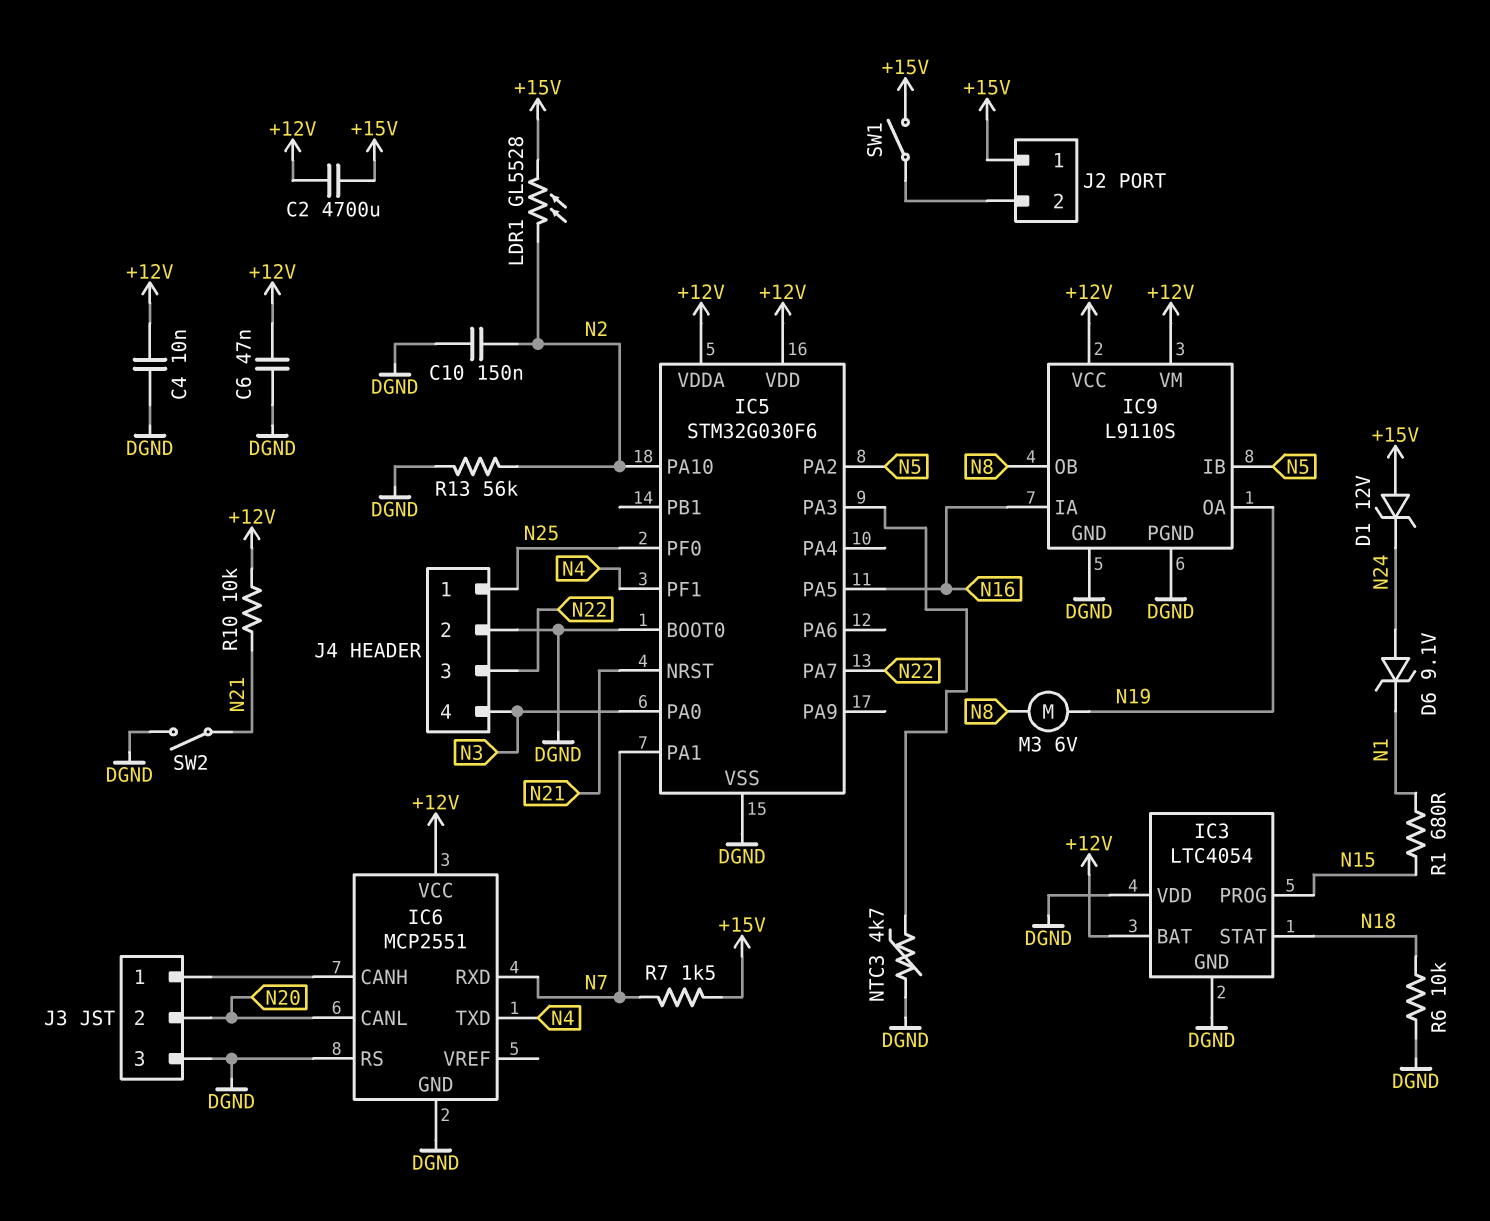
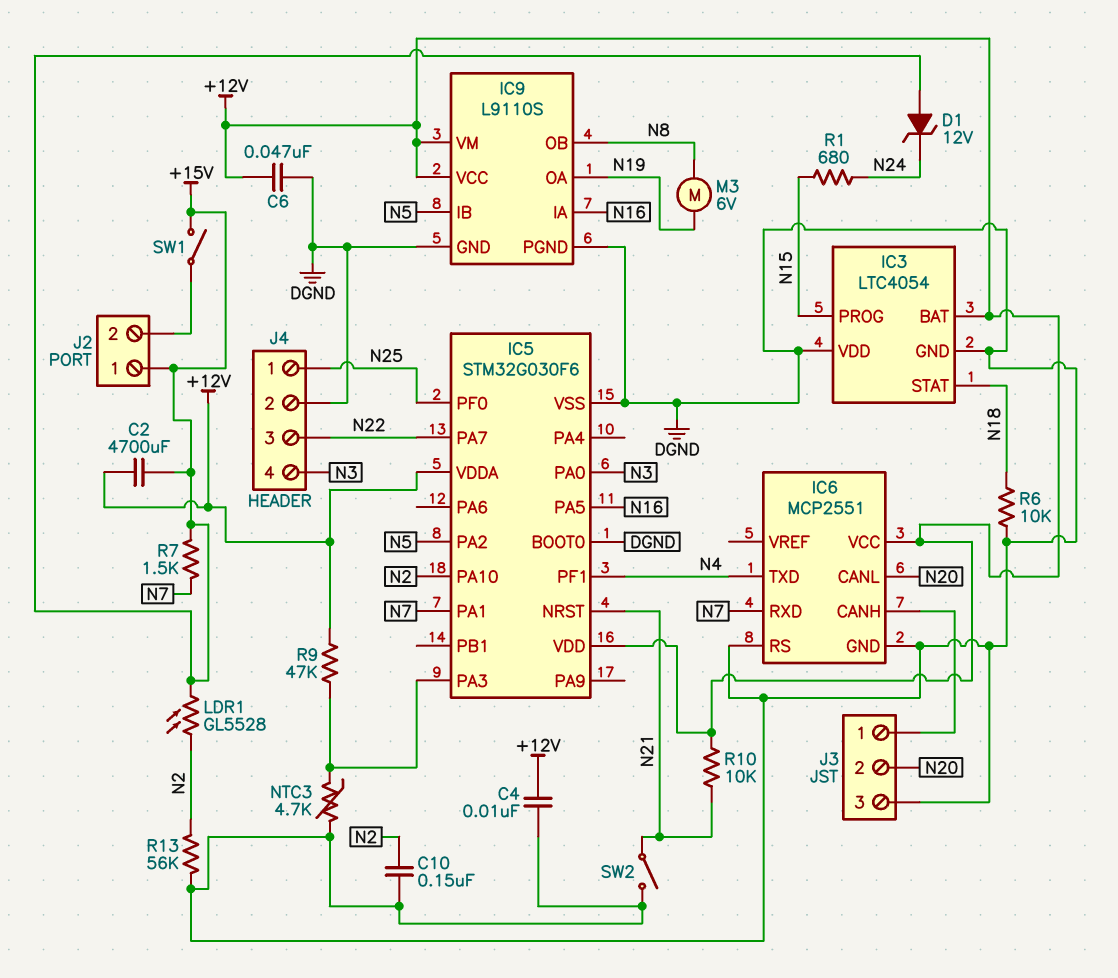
D6: zener 9.1V (A N24, K N1) -> none
R1: 680 (N1, N15) -> 680 (N15, N24)
R9: none -> 47k (+12V, IC5/PA3)

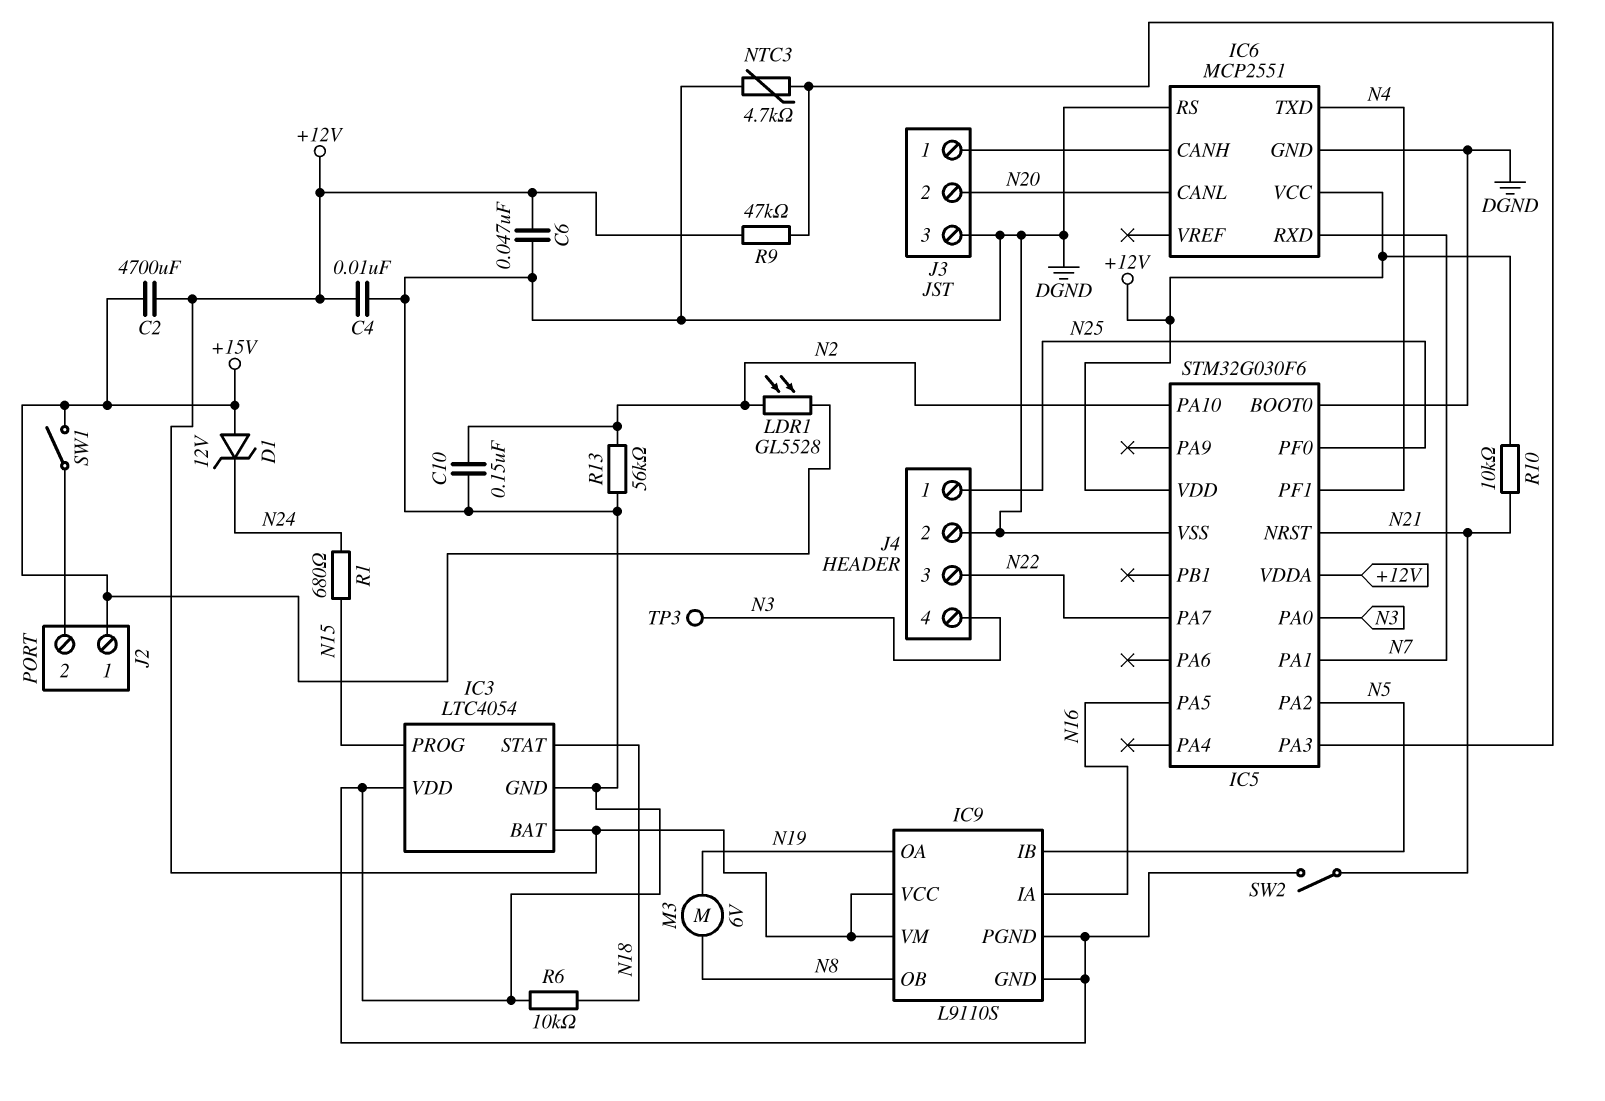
R7: 1.5k (+15V, N7) -> none
TP3: none -> test point (N3)

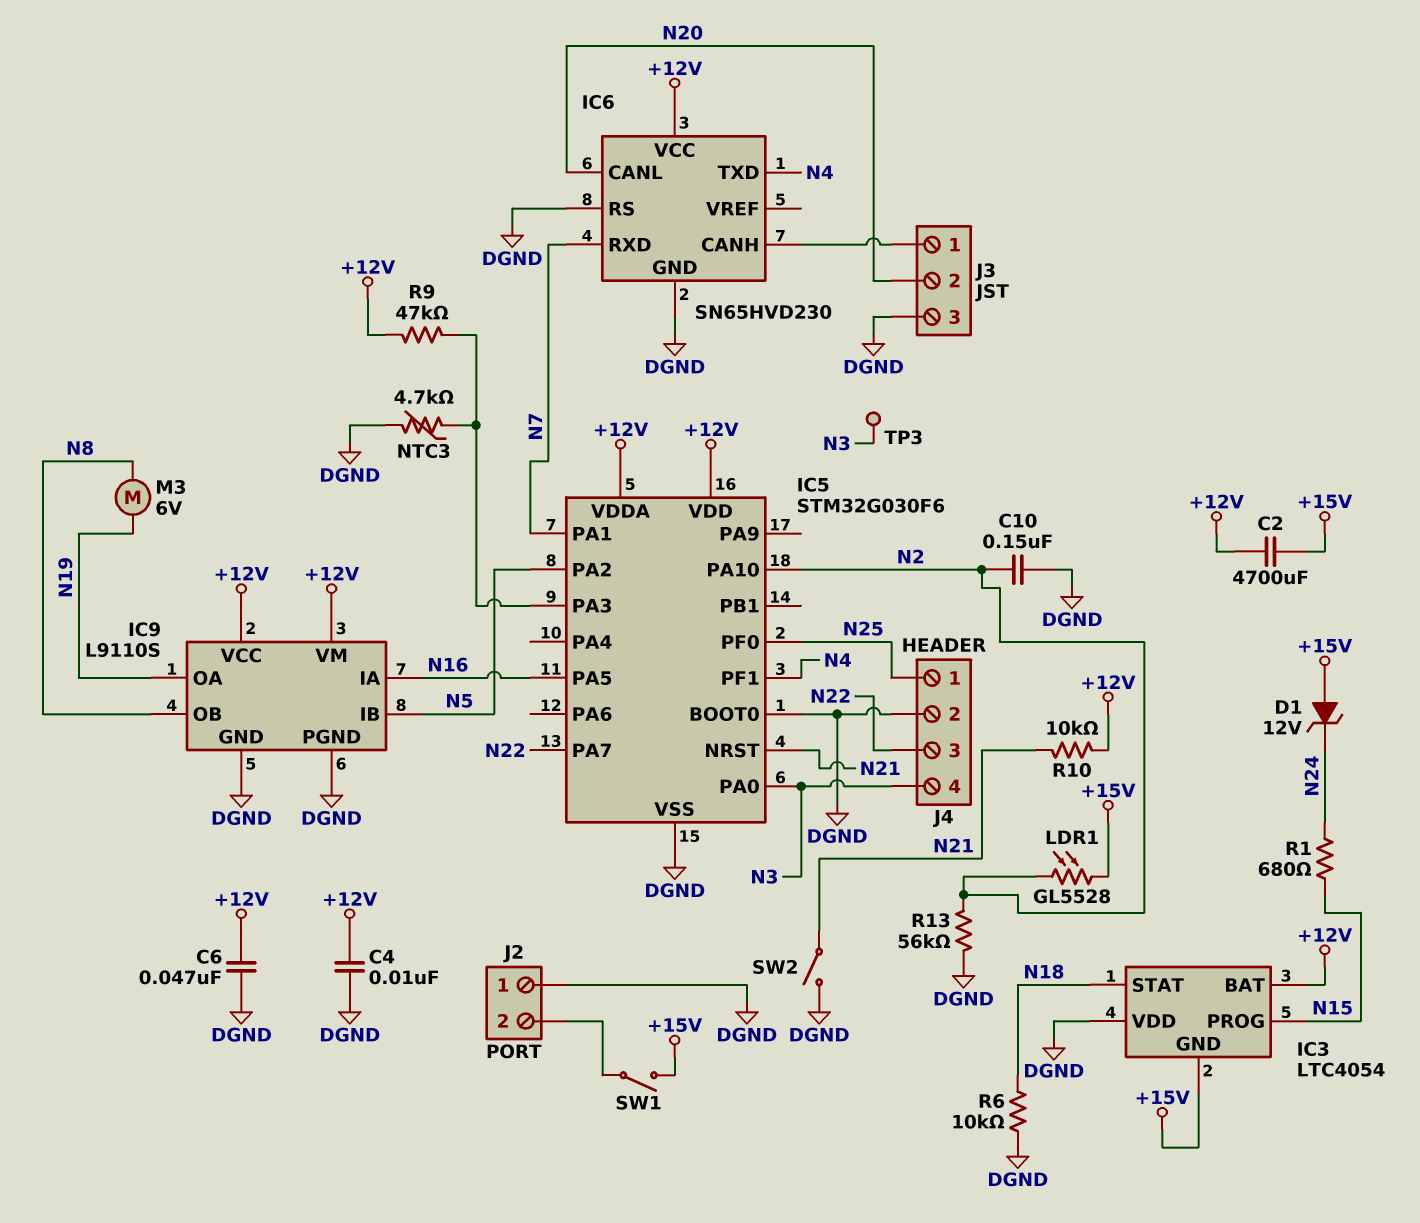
IC3 pin GND: DGND -> +15V
IC6: MCP2551 -> SN65HVD230
J2 pin 1: +15V -> DGND

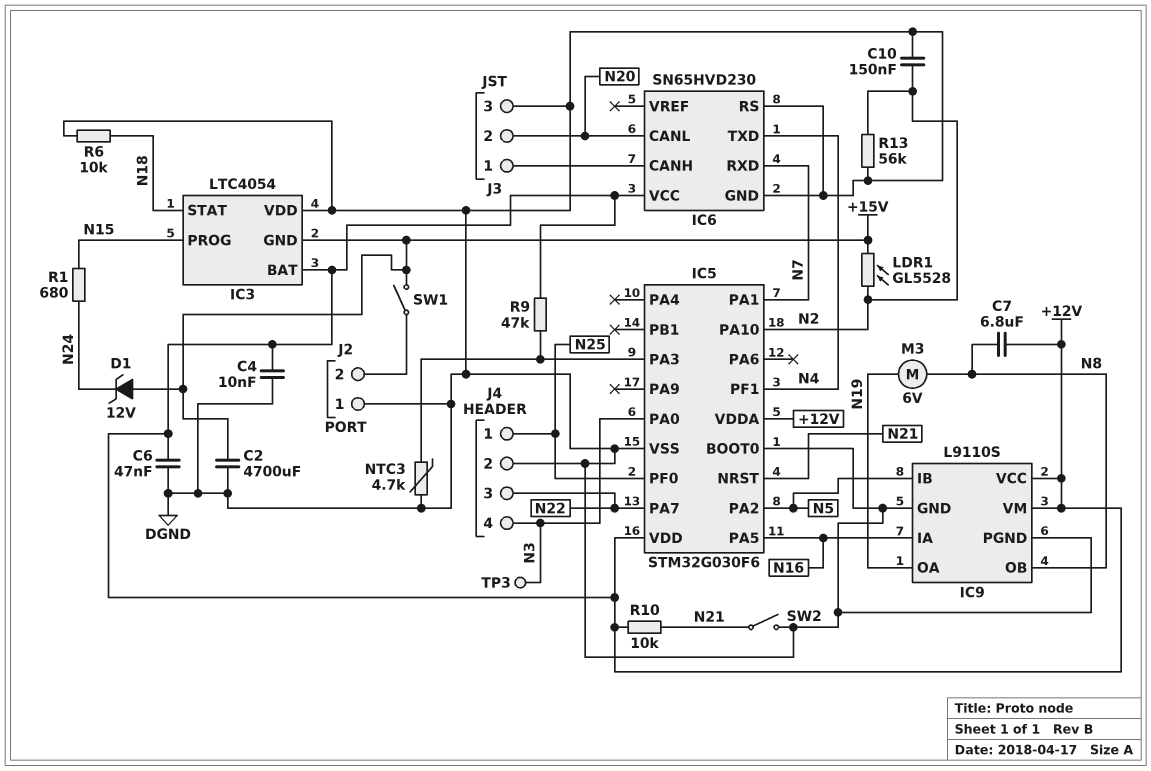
C2: 4700uF (+12V, +15V) -> 4700uF (+15V, DGND)
C7: none -> 6.8uF (+12V, N8)

